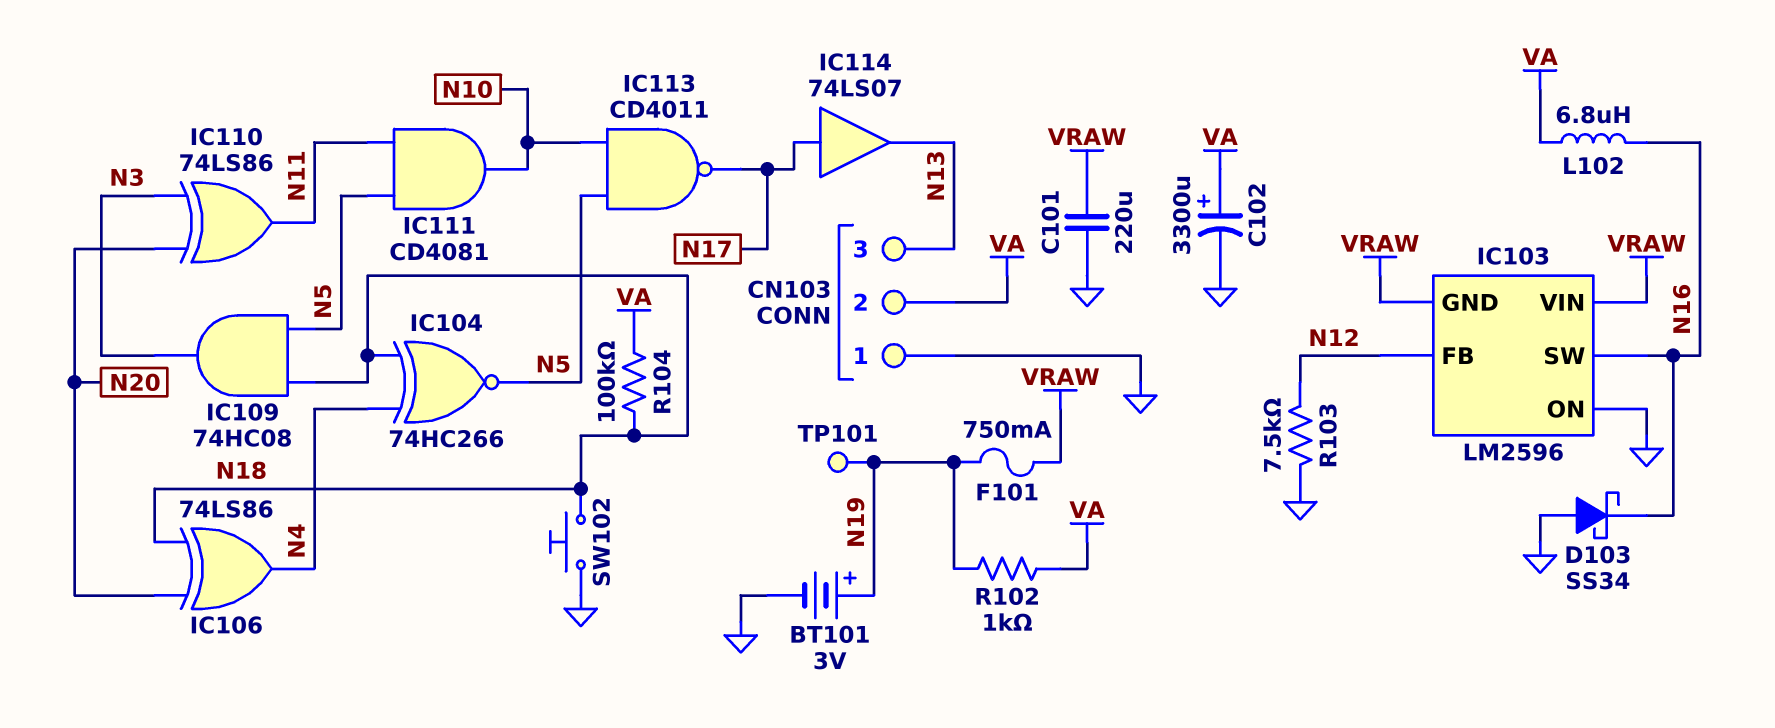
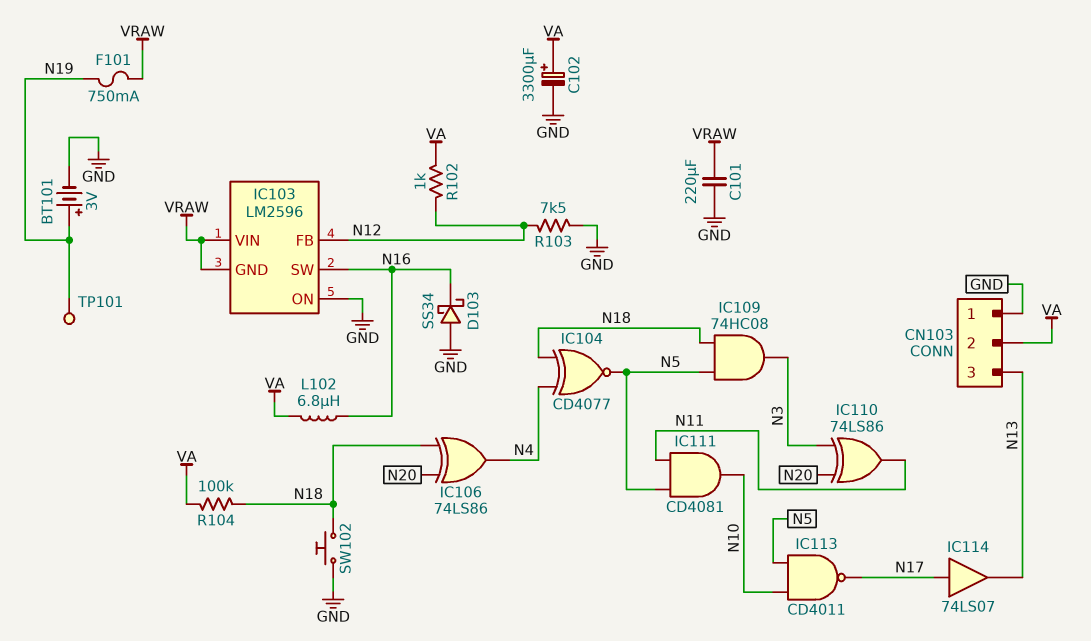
IC104: XNOR 74HC266 (in N4, in N18, out N5) -> XNOR CD4077 (in N4, in N18, out N5)
R102: 1k (N19, VA) -> 1k (N12, VA)

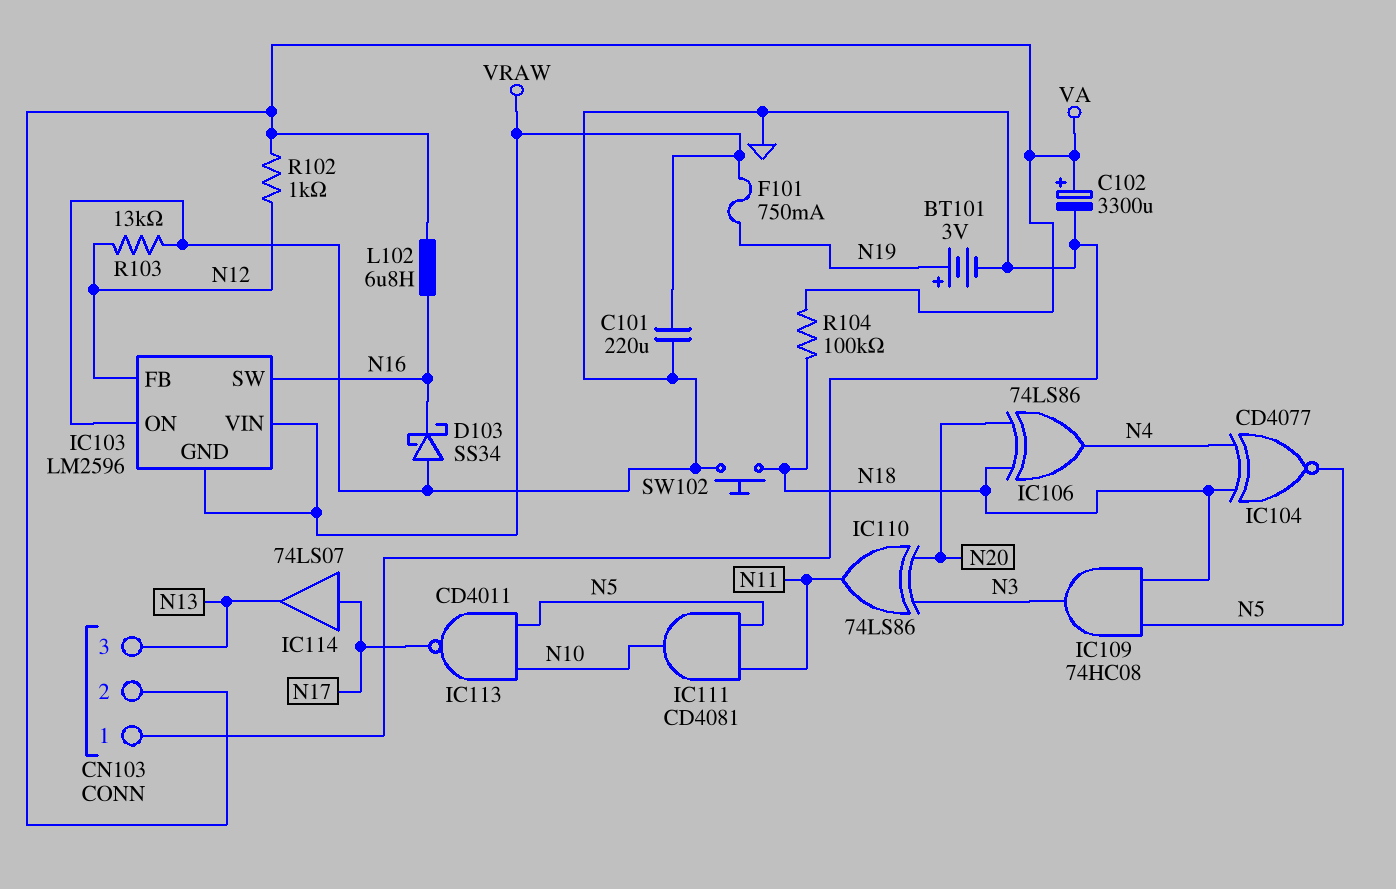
R103: 7.5k (GND, N12) -> 13k (GND, N12)
TP101: test point (N19) -> none

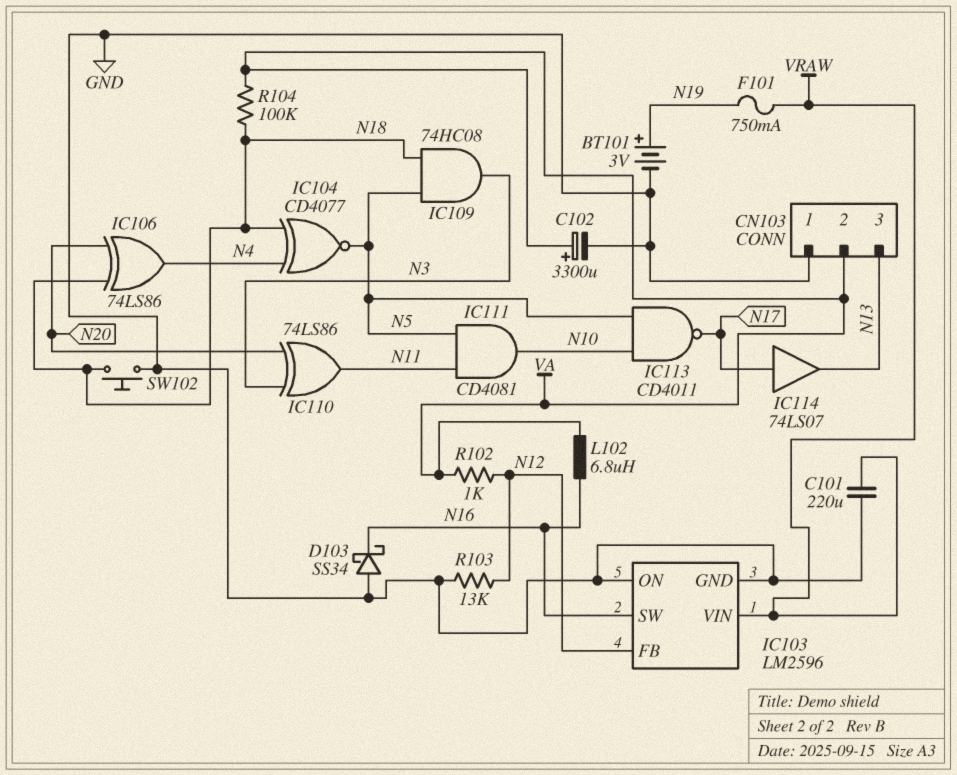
IC103 pin GND: VRAW -> GND

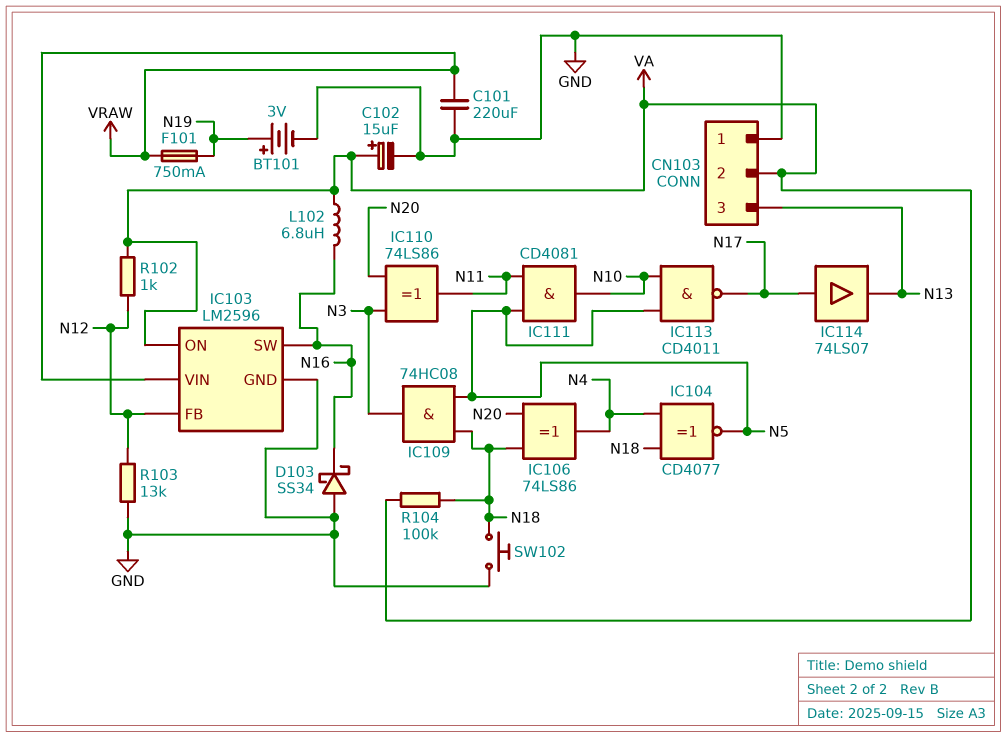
C102: 3300uF (plus VA, minus GND) -> 15uF (plus VA, minus GND)
IC103 pin ON: GND -> VA

